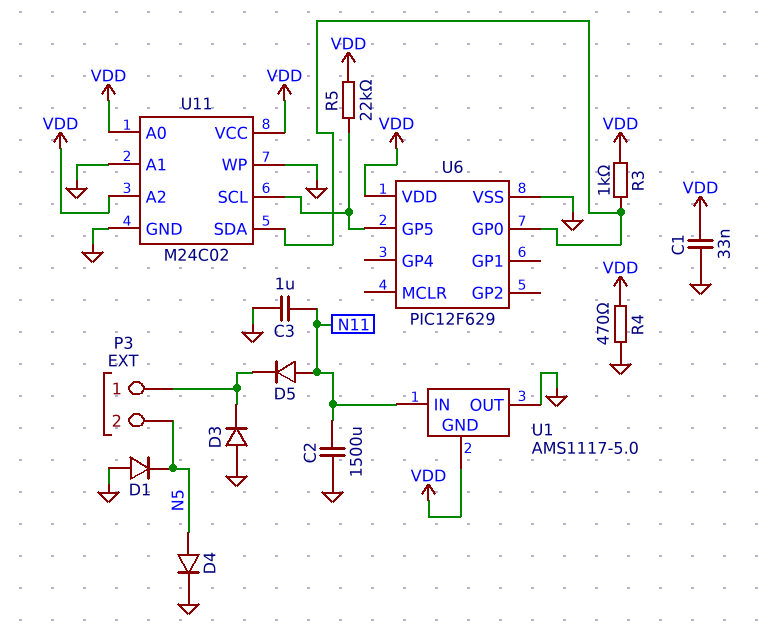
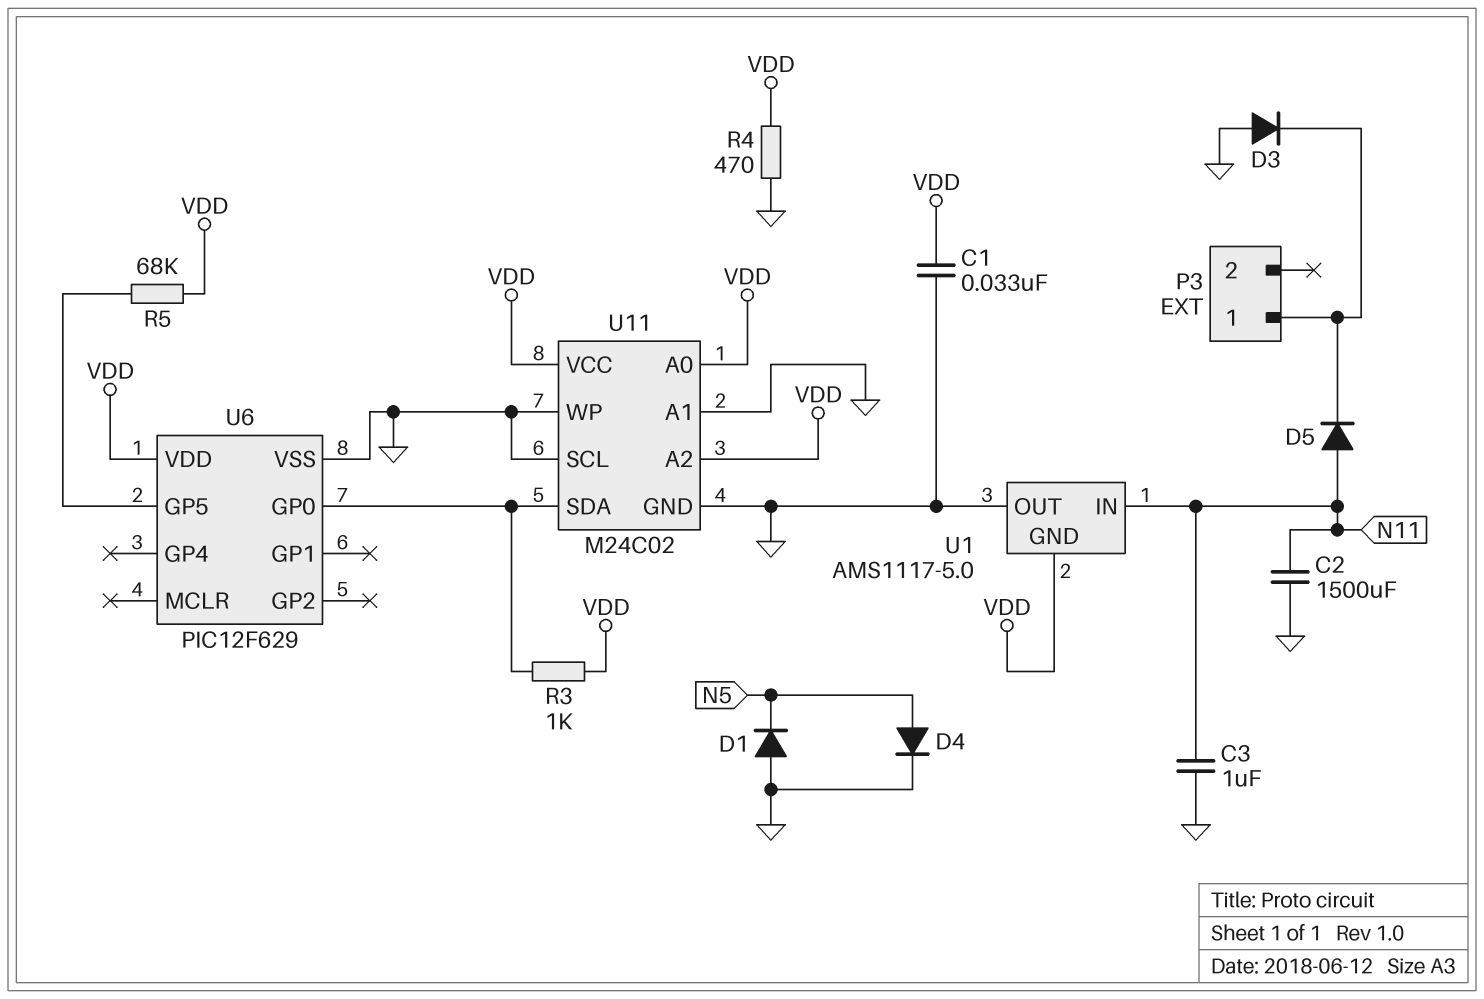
P3 pin 2: N5 -> none
R5: 22k (U6/GP5, VDD) -> 68k (U6/GP5, VDD)
U11 pin SCL: U6/GP5 -> GND

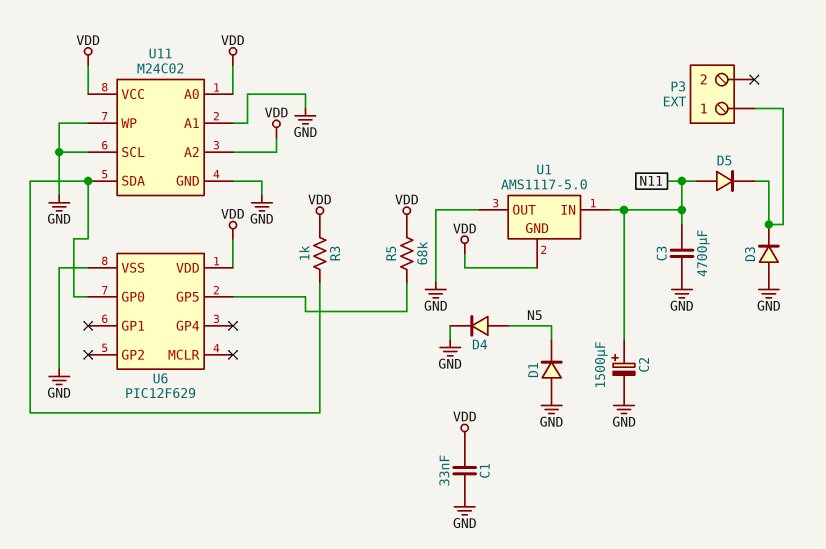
C2: 1500uF (GND, N11) -> 1500uF (plus N11, minus GND)
C3: 1uF (GND, N11) -> 4700uF (GND, N11)
R4: 470 (GND, VDD) -> none

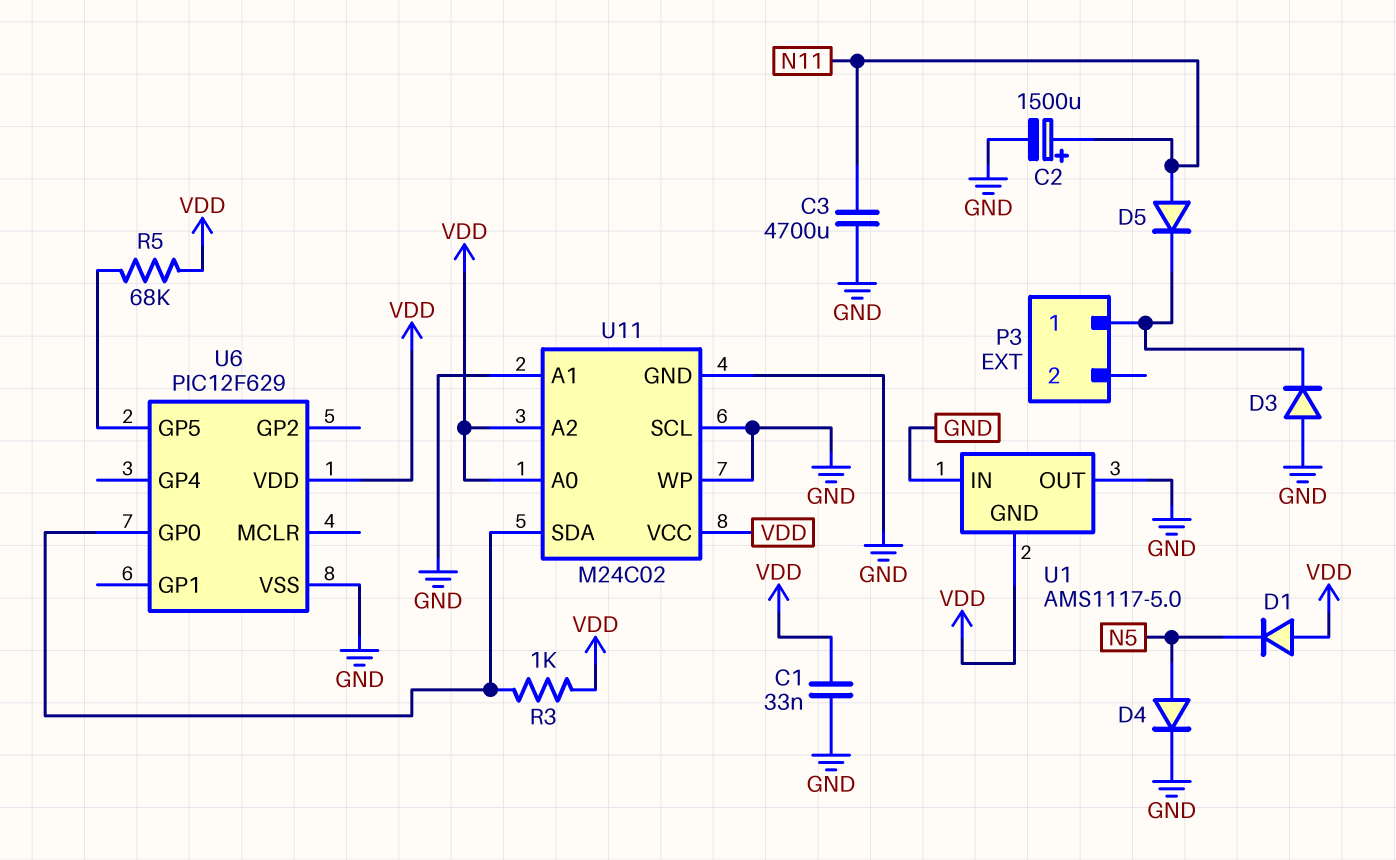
D1: diode (A GND, K N5) -> diode (A VDD, K N5)
U1 pin IN: N11 -> GND

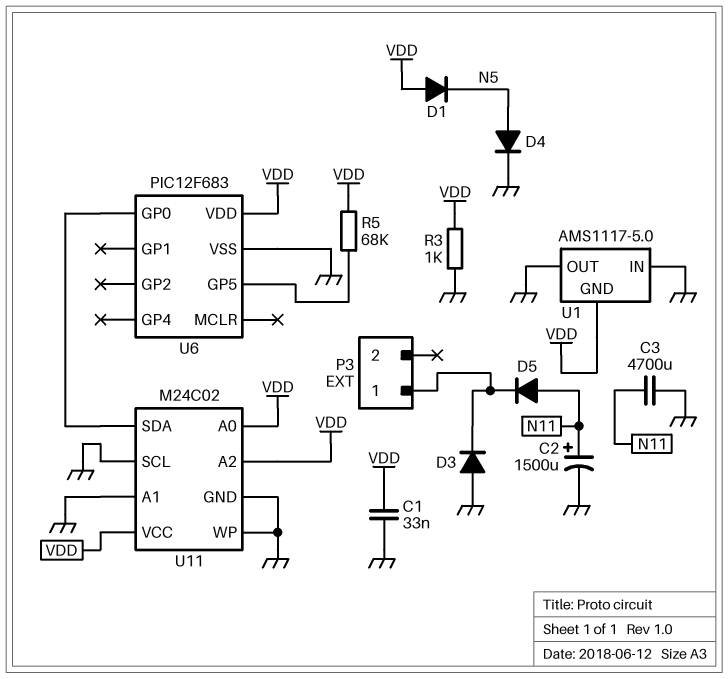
R3: 1k (U6/GP0, VDD) -> 1k (GND, VDD)
U6: PIC12F629 -> PIC12F683

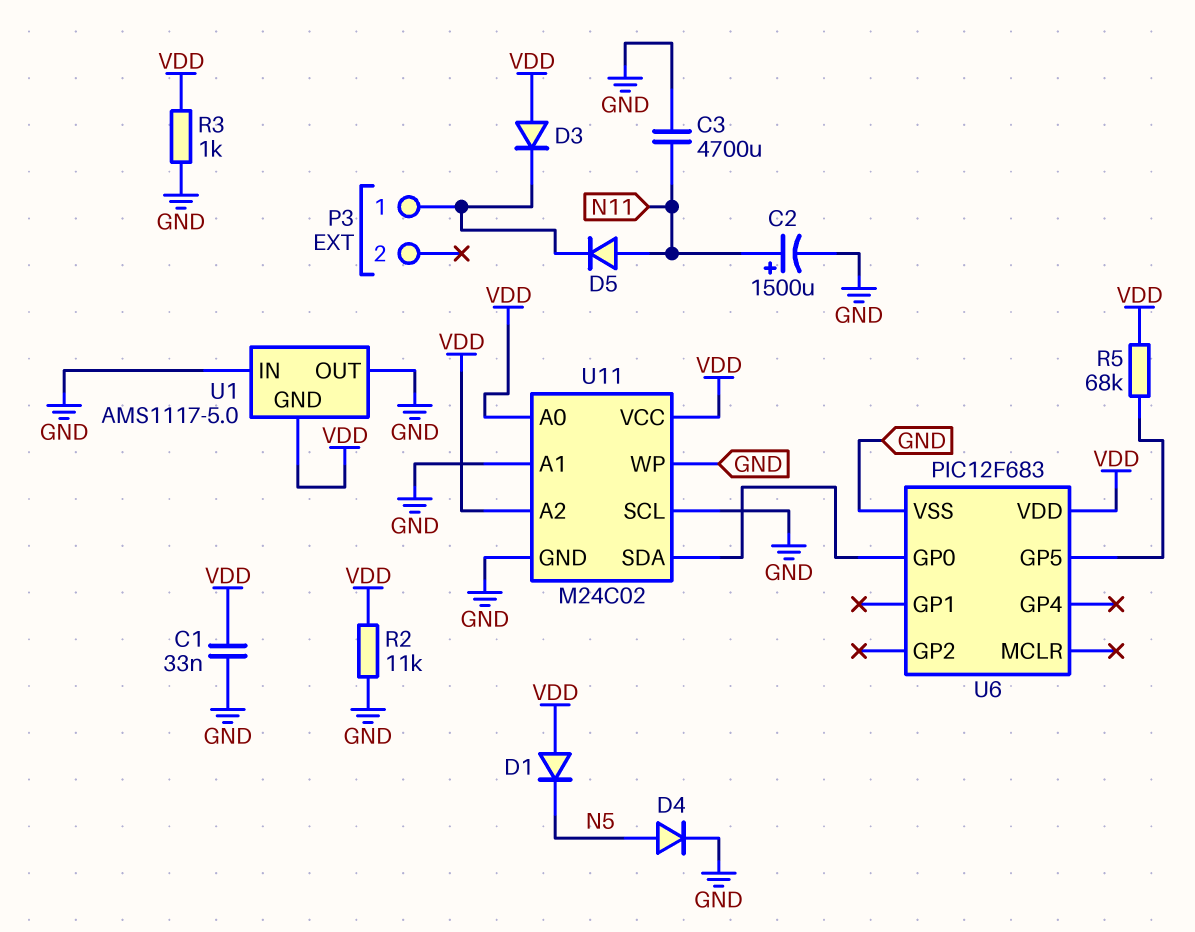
D3: diode (A GND, K P3/1) -> diode (A VDD, K P3/1)
R2: none -> 11k (GND, VDD)

